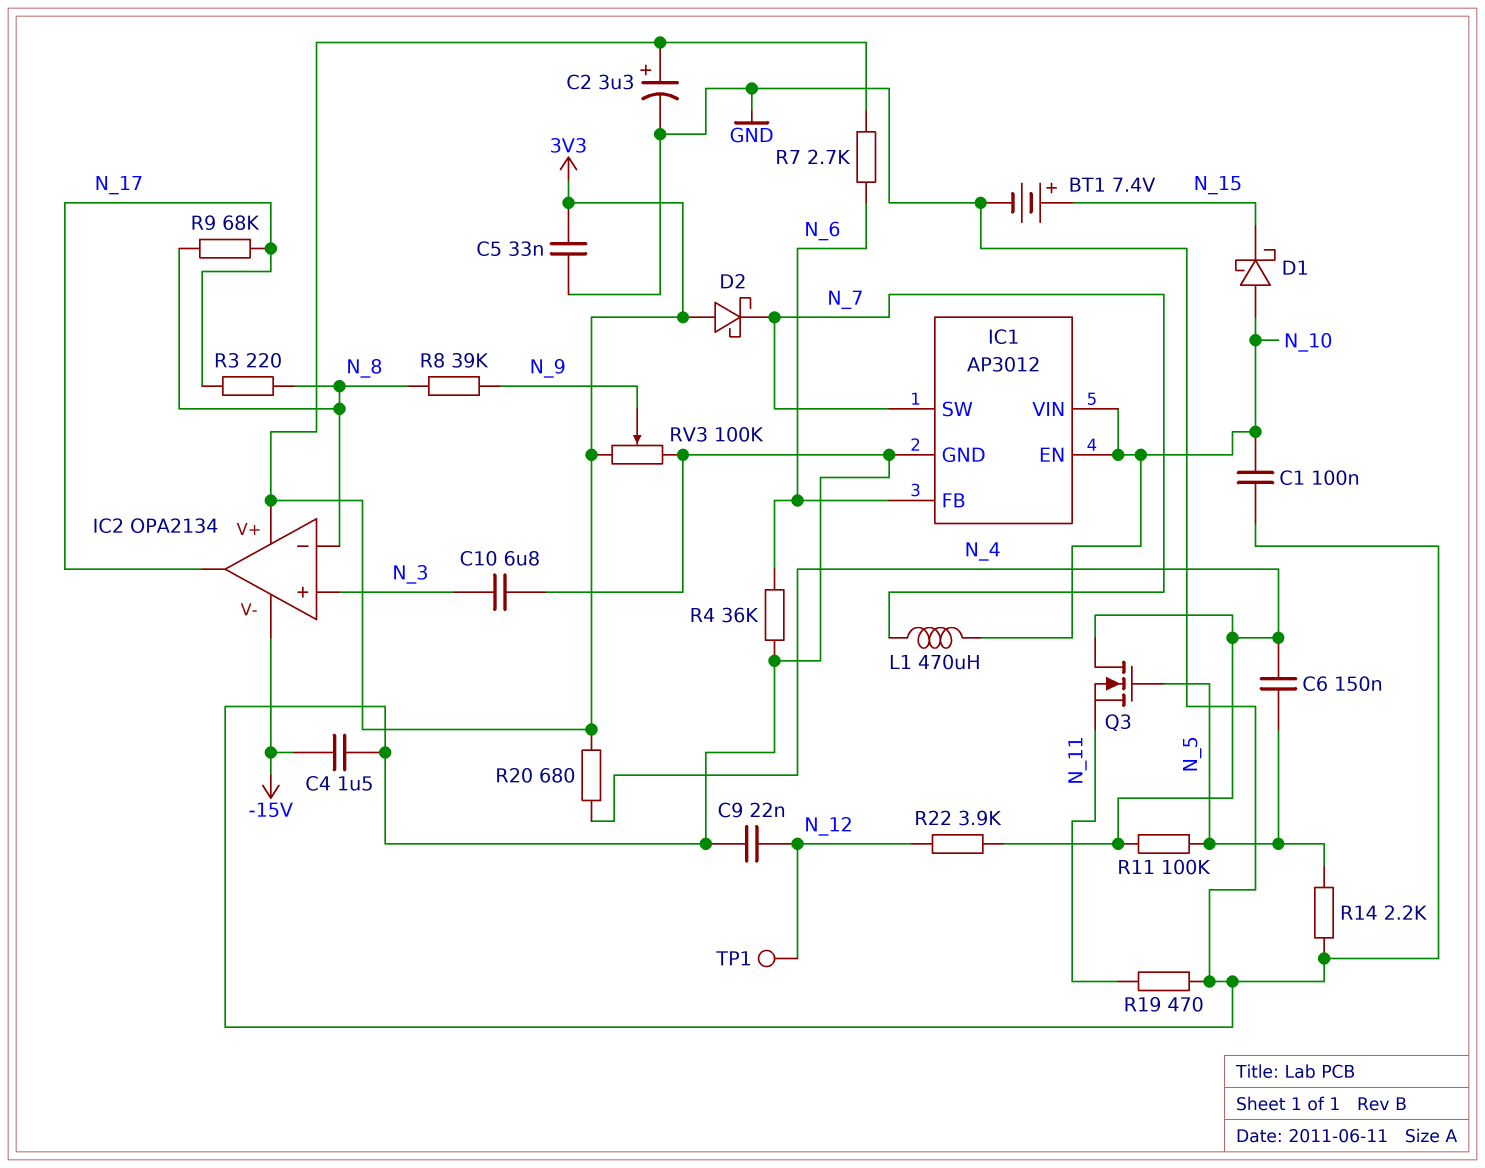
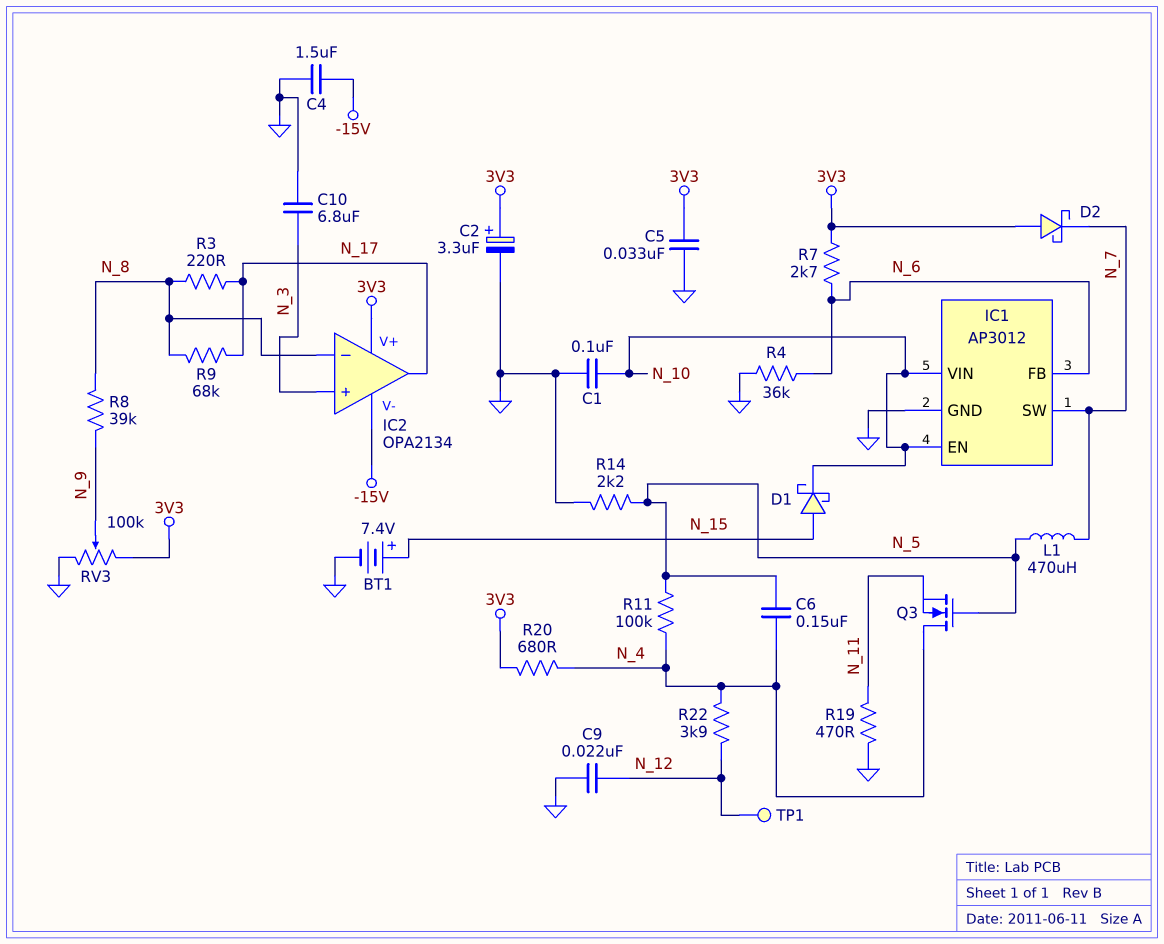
D1: schottky (A N_10, K N_15) -> schottky (A N_15, K N_10)
L1: 470uH (N_7, N_10) -> 470uH (N_5, N_7)

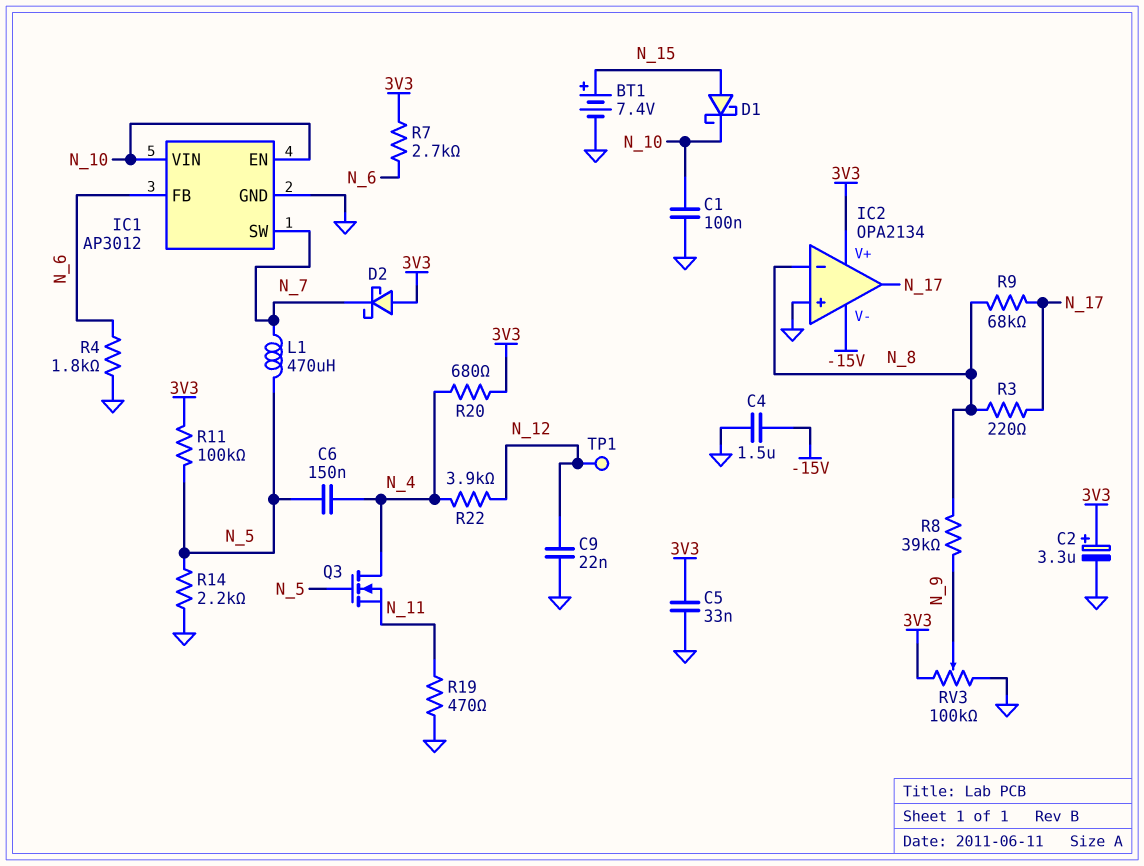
C10: 6.8uF (GND, N_3) -> none
IC2 pin in+: N_3 -> GND
R4: 36k (GND, N_6) -> 1.8k (GND, N_6)
R11: 100k (N_4, N_5) -> 100k (3V3, N_5)

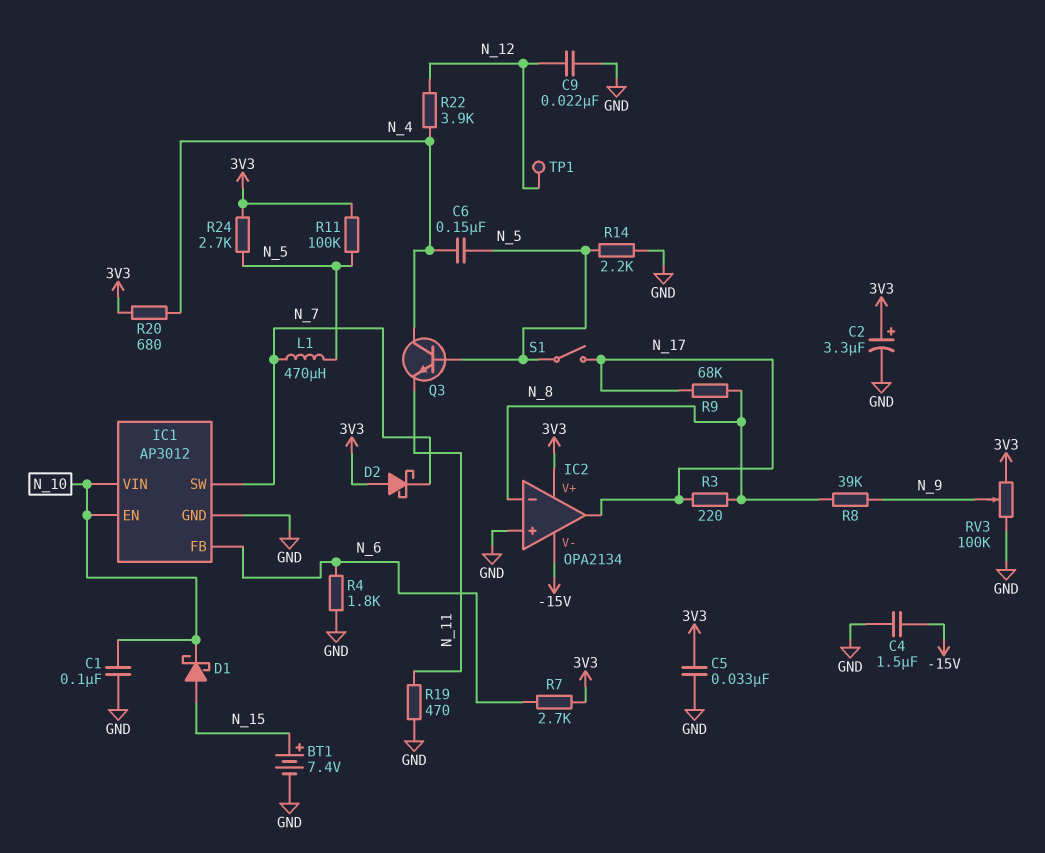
Q3: NMOS (G N_5, D N_4, S N_11) -> NPN (B N_5, C N_4, E N_11)
R24: none -> 2.7k (3V3, N_5)
S1: none -> switch (N_5, N_17)

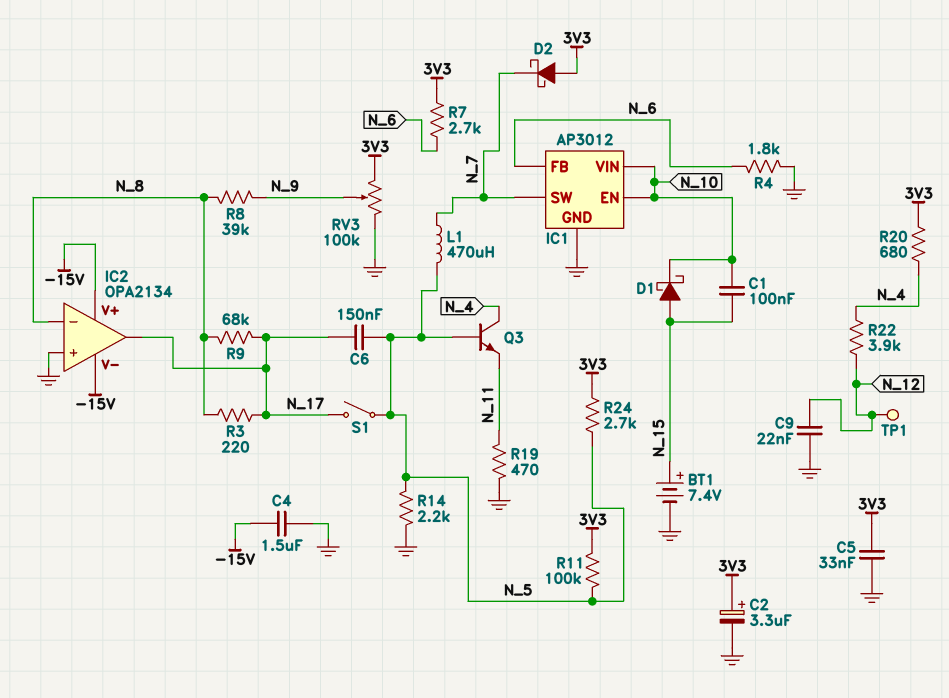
C1: 100nF (GND, N_10) -> 100nF (N_10, N_15)
C6: 150nF (N_4, N_5) -> 150nF (N_5, N_17)
IC2 pin V+: 3V3 -> -15V

